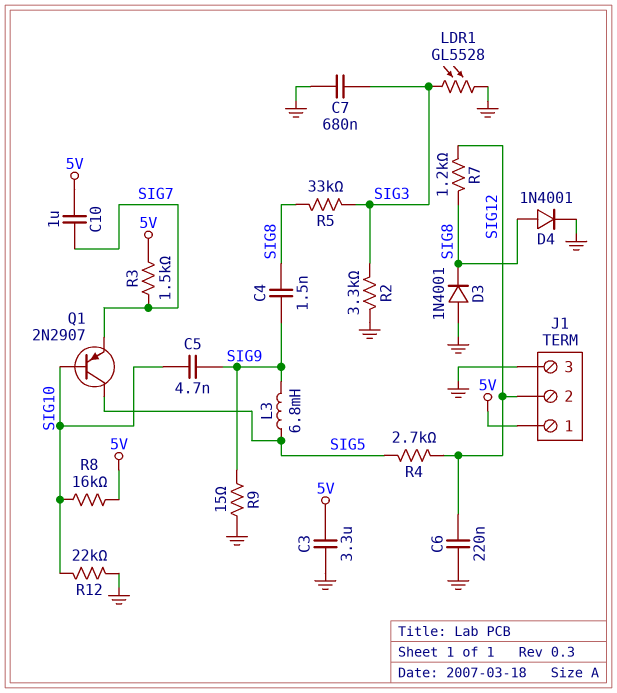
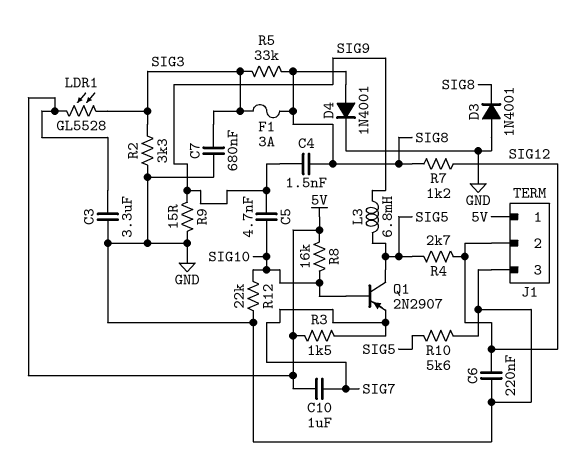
F1: none -> 3A (SIG3, SIG8)
LDR1: GL5528 (GND, SIG3) -> GL5528 (5V, SIG3)
R10: none -> 5.6k (GND, SIG5)

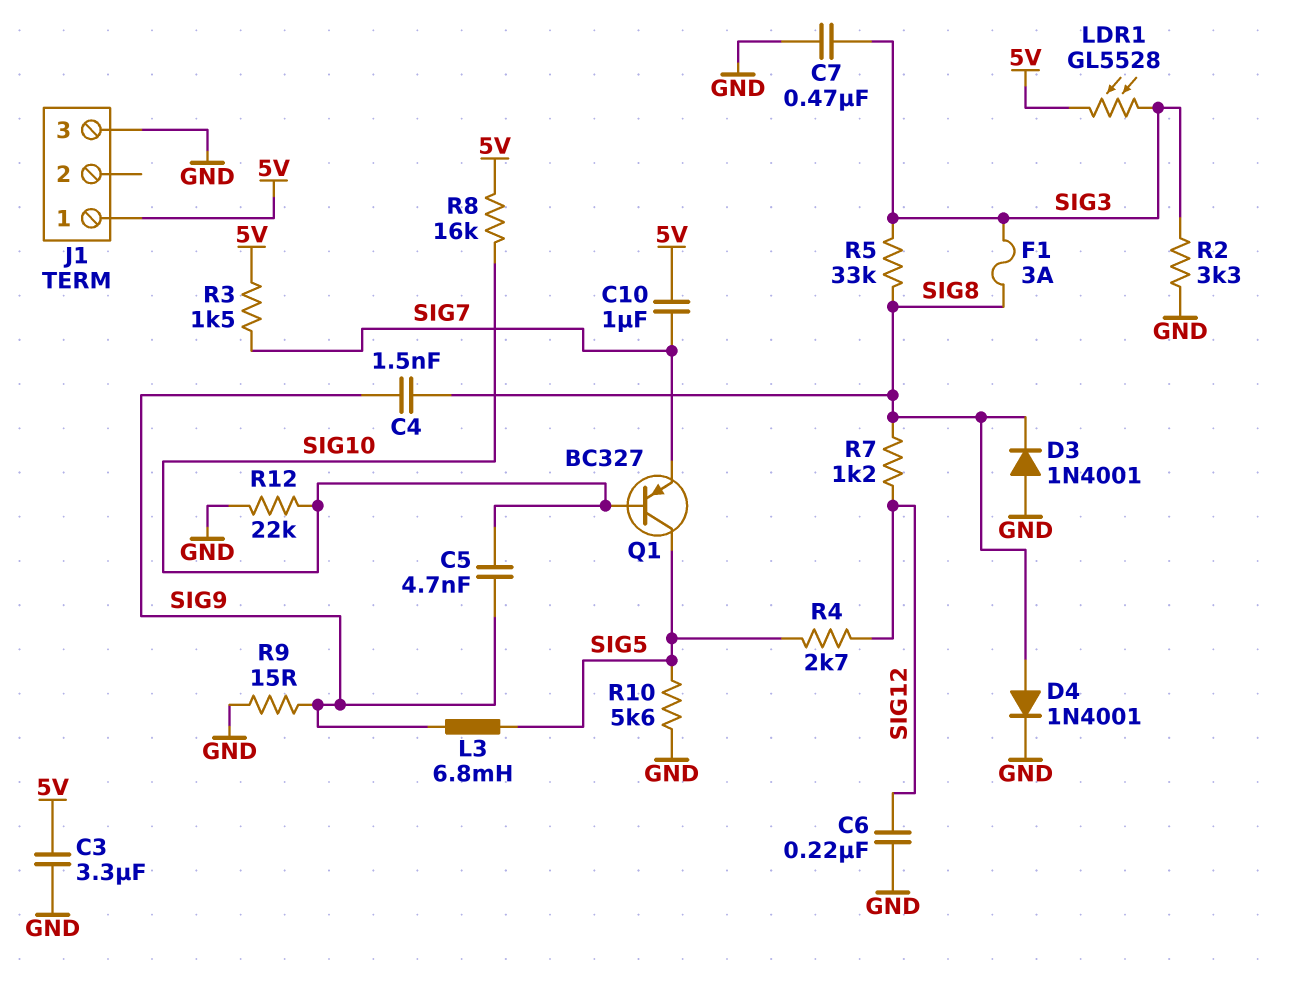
C7: 680nF (GND, SIG3) -> 470nF (GND, SIG3)
J1 pin 2: SIG12 -> none
Q1: PNP 2N2907 (B SIG10, C SIG5, E SIG7) -> PNP BC327 (B SIG10, C SIG5, E SIG7)

